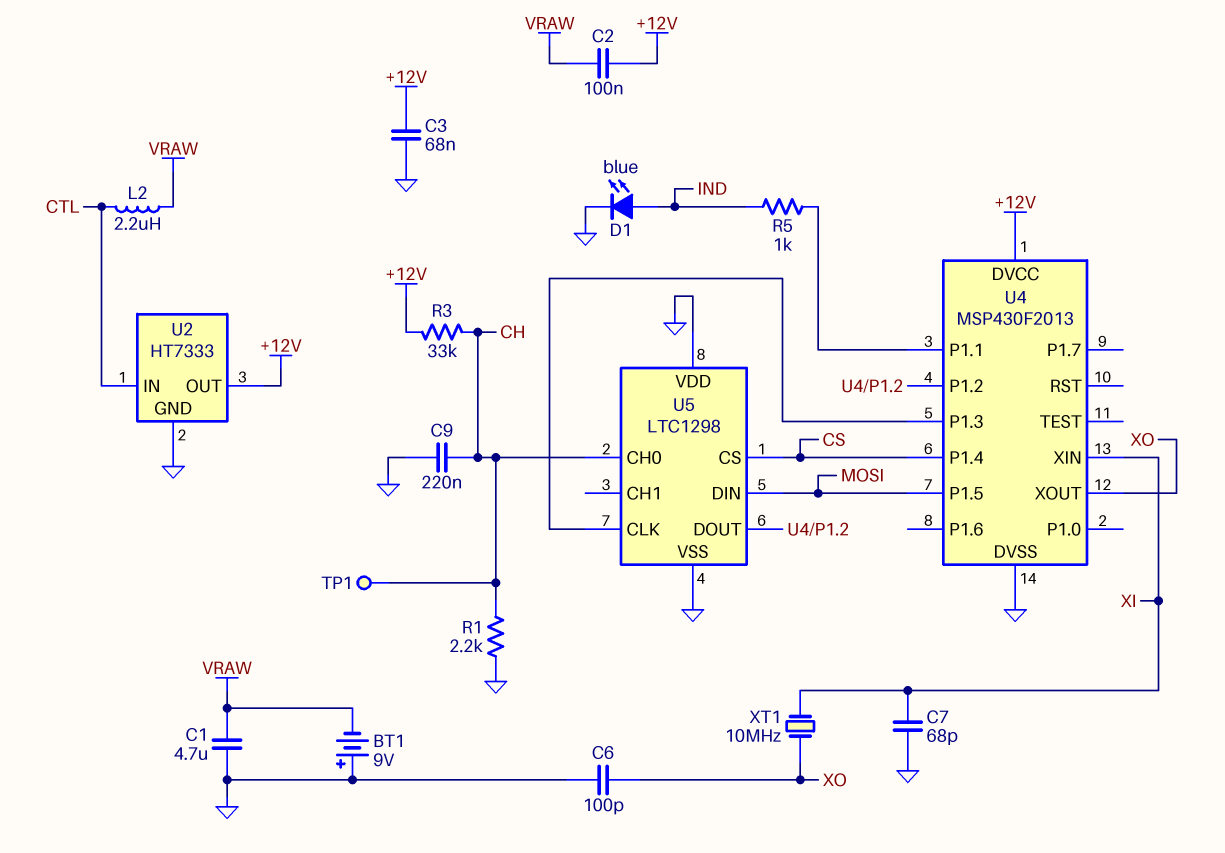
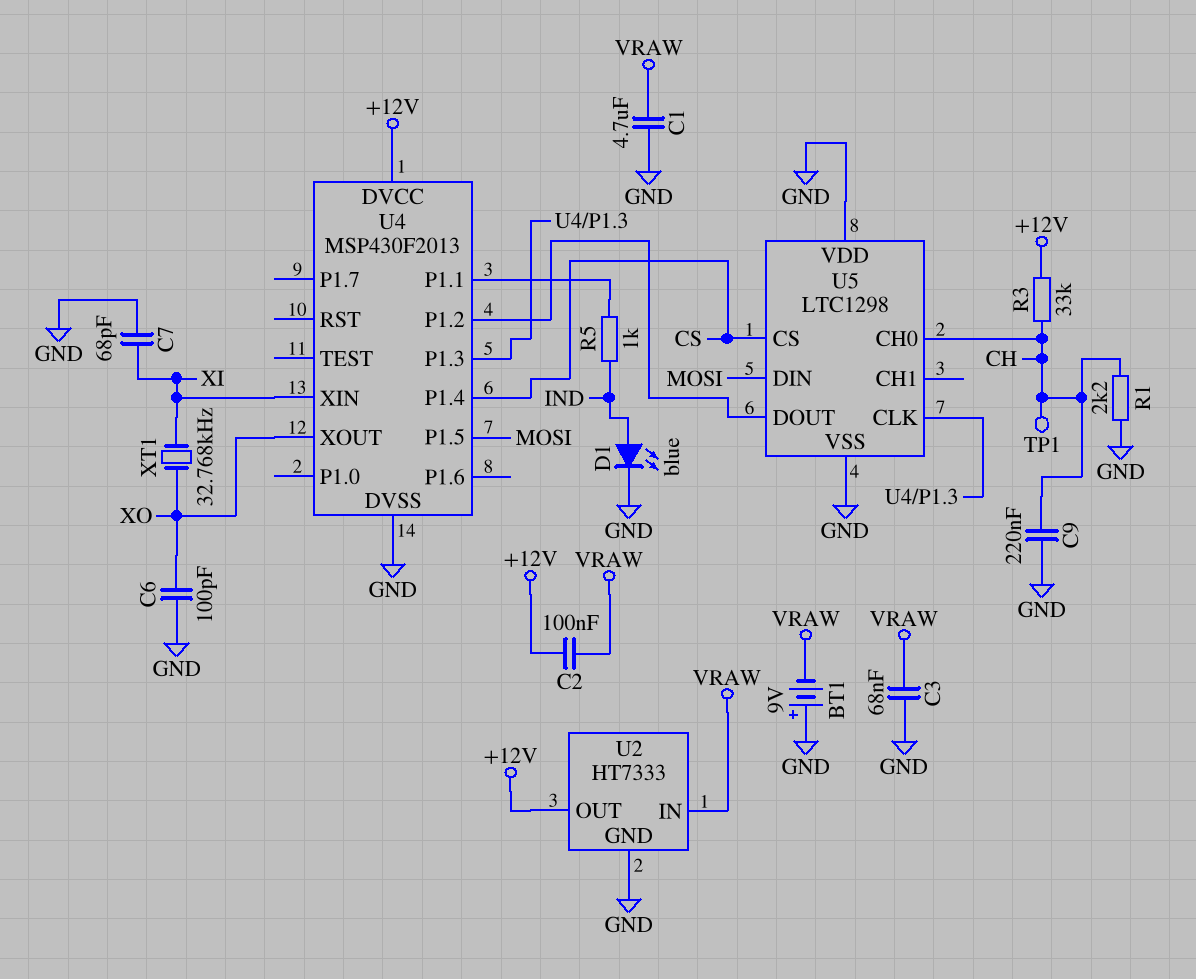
C3: 68nF (+12V, GND) -> 68nF (GND, VRAW)
L2: 2.2uH (CTL, VRAW) -> none
U2 pin IN: CTL -> VRAW
XT1: 10MHz (XI, XO) -> 32.768kHz (XI, XO)

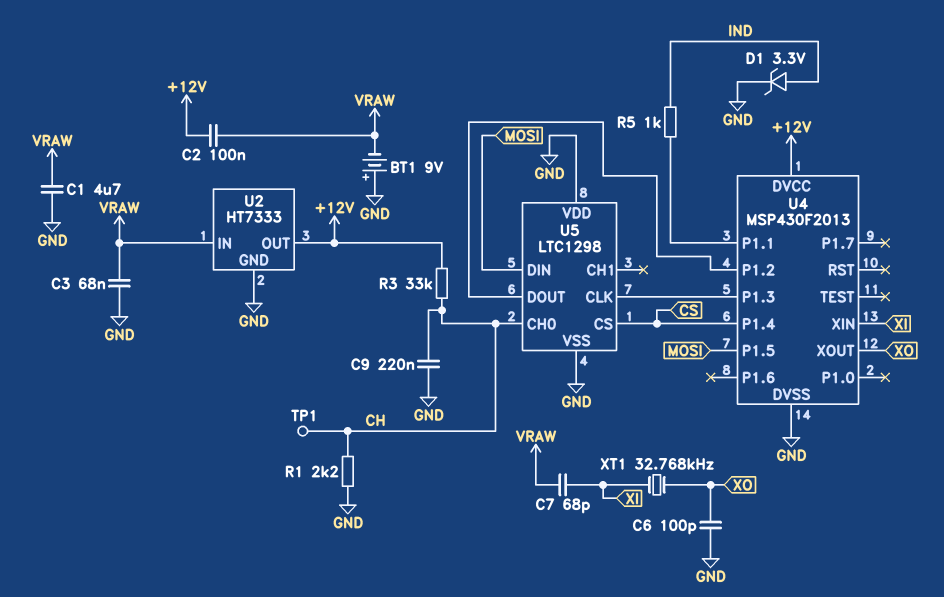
C7: 68pF (GND, XI) -> 68pF (VRAW, XI)
D1: LED blue (A IND, K GND) -> zener 3.3V (A IND, K GND)

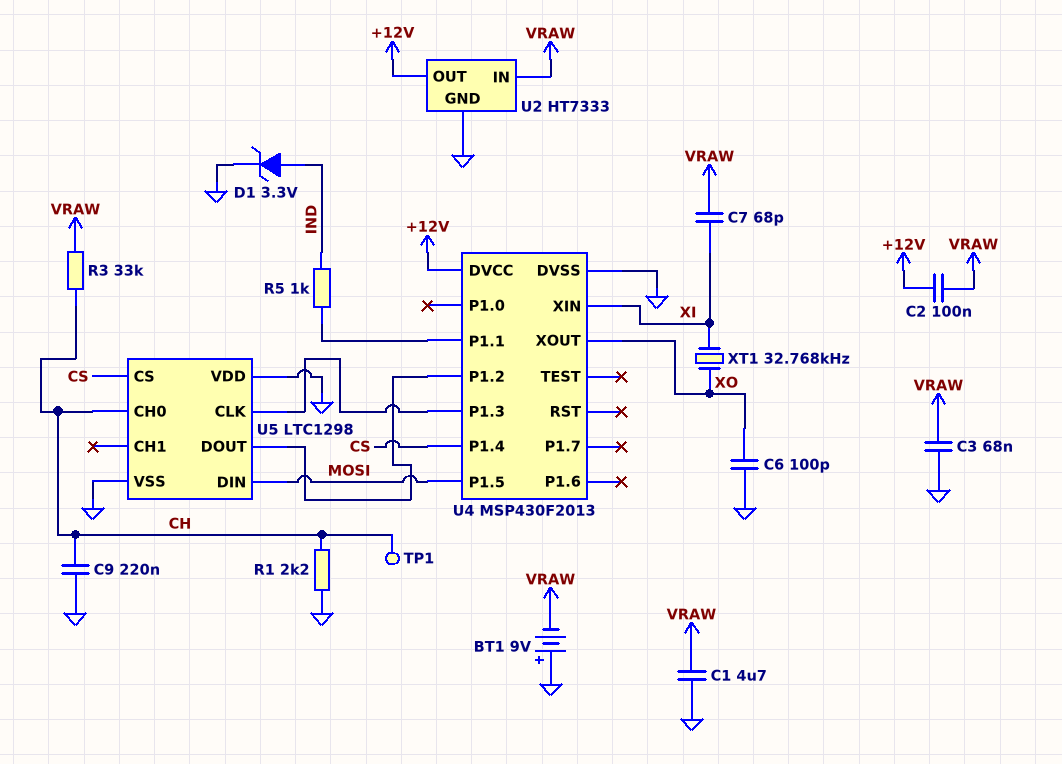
R3: 33k (+12V, CH) -> 33k (CH, VRAW)

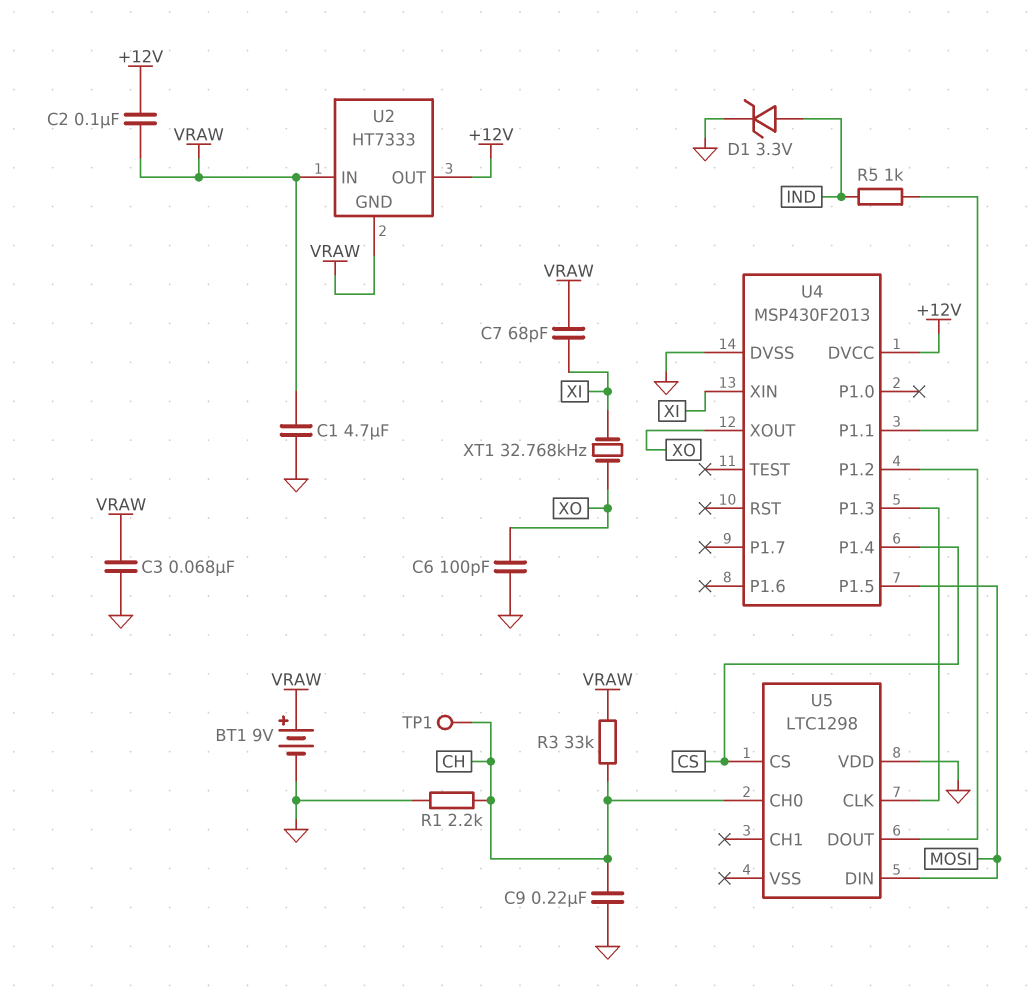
BT1: 9V (plus GND, minus VRAW) -> 9V (plus VRAW, minus GND)
U2 pin GND: GND -> VRAW
U5 pin VSS: GND -> none

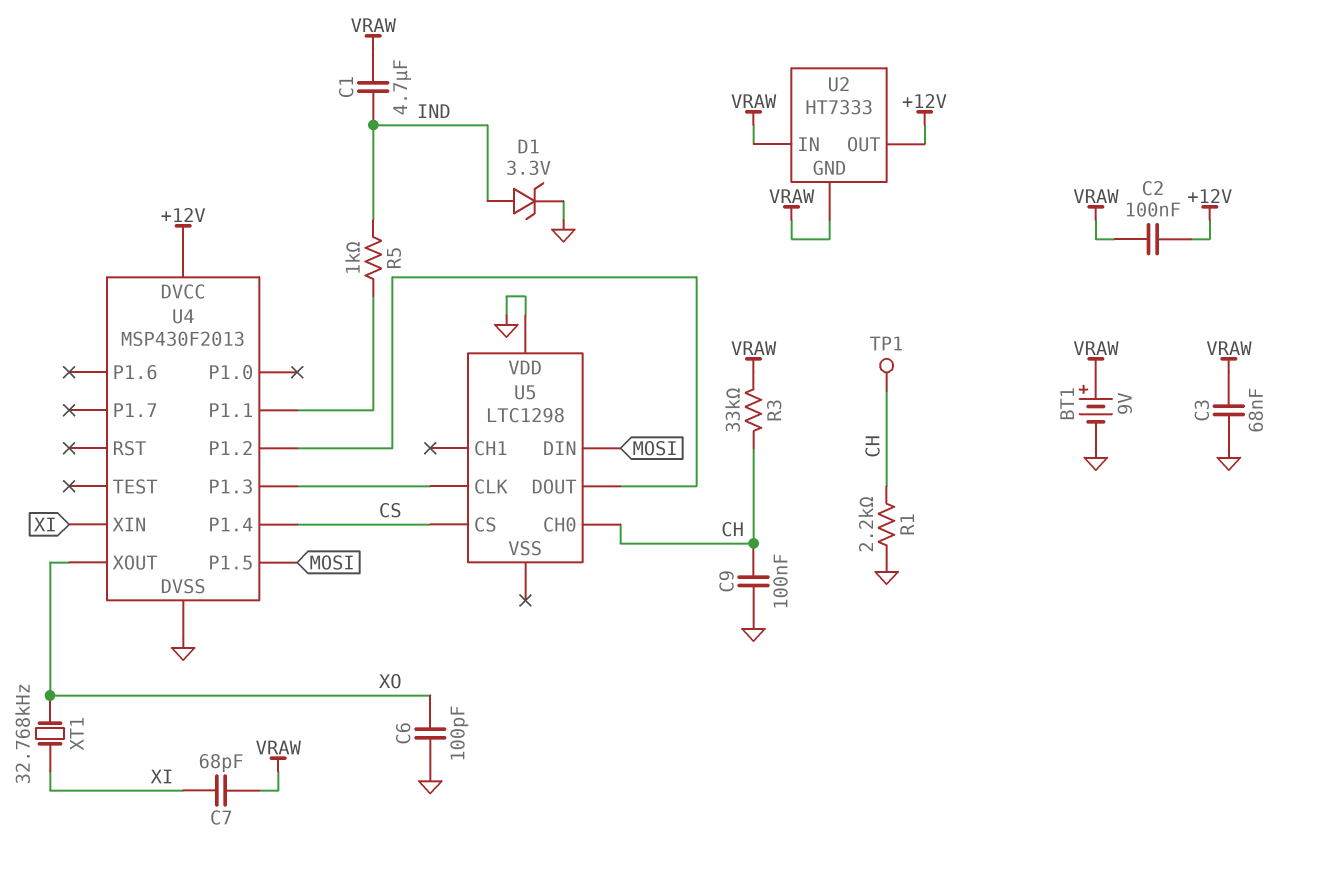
C1: 4.7uF (GND, VRAW) -> 4.7uF (IND, VRAW)
C9: 220nF (CH, GND) -> 100nF (CH, GND)

